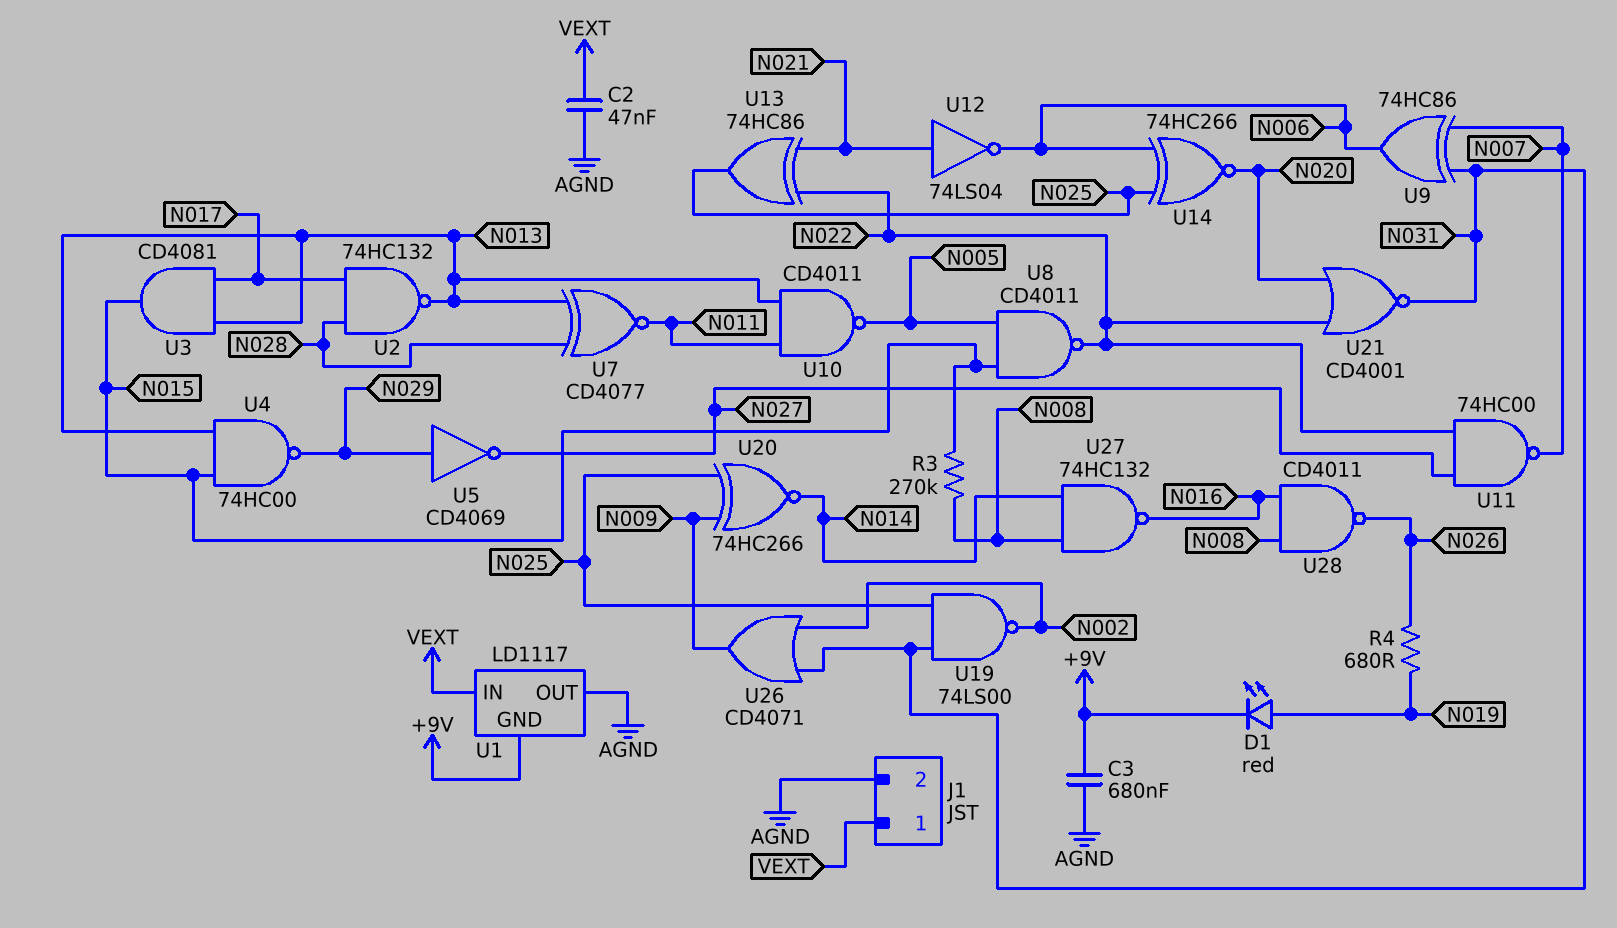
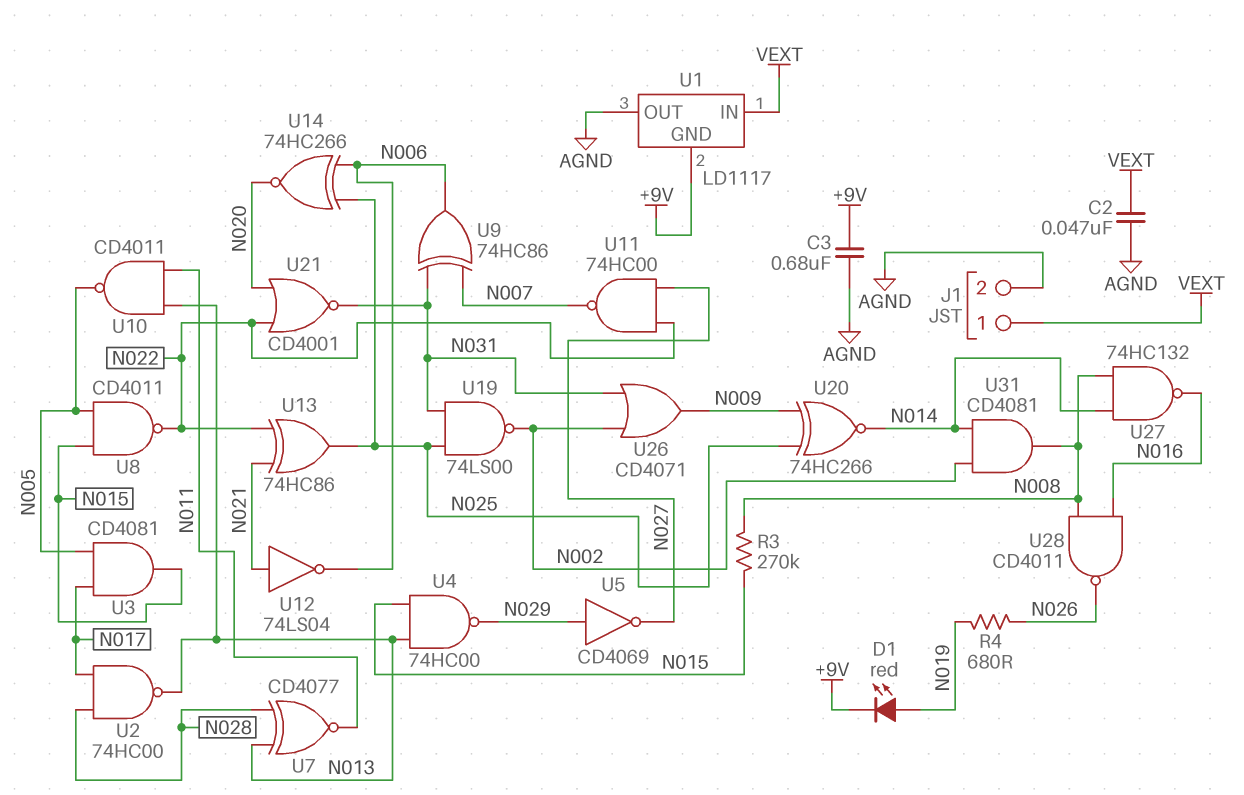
U2: NAND 74HC132 (in N017, in N028, out N013) -> NAND 74HC00 (in N017, in N028, out N013)
U3: AND CD4081 (in N013, in N017, out N015) -> AND CD4081 (in N005, in N017, out N015)
U31: none -> AND CD4081 (in N002, in N014, out N008)

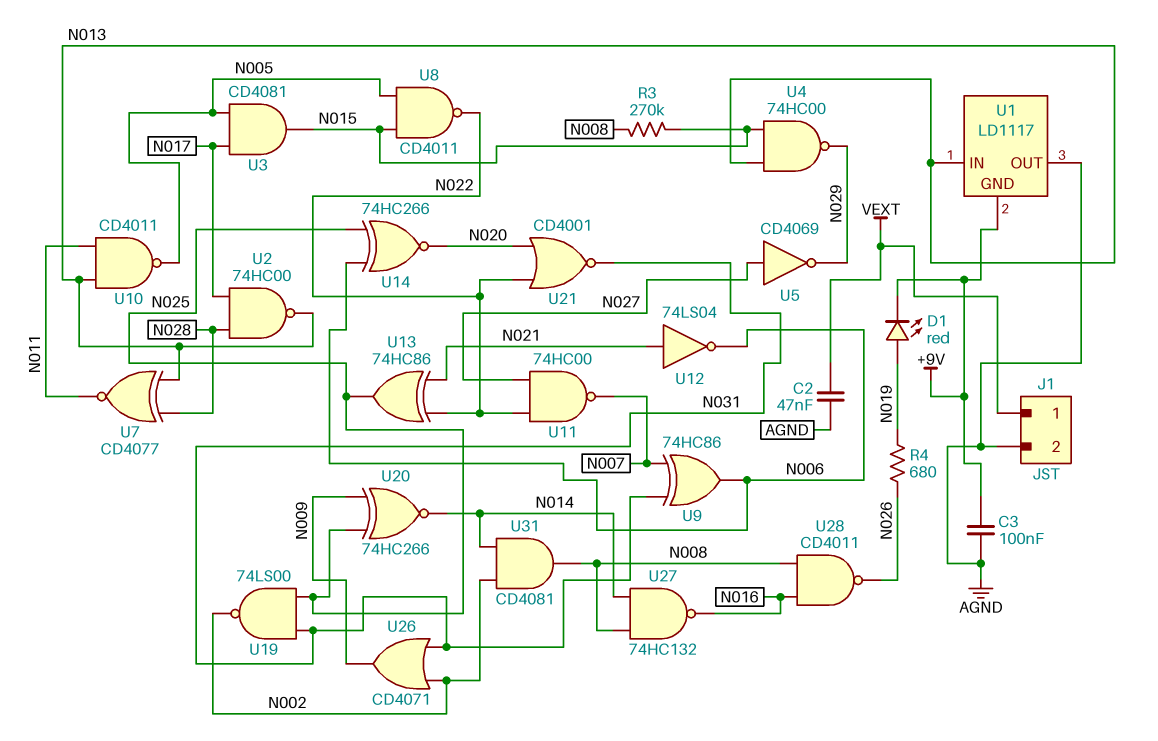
C3: 680nF (+9V, AGND) -> 100nF (+9V, AGND)
U1 pin IN: VEXT -> N013
U5: NOT CD4069 (in N029, out N027) -> NOT CD4069 (in N027, out N029)

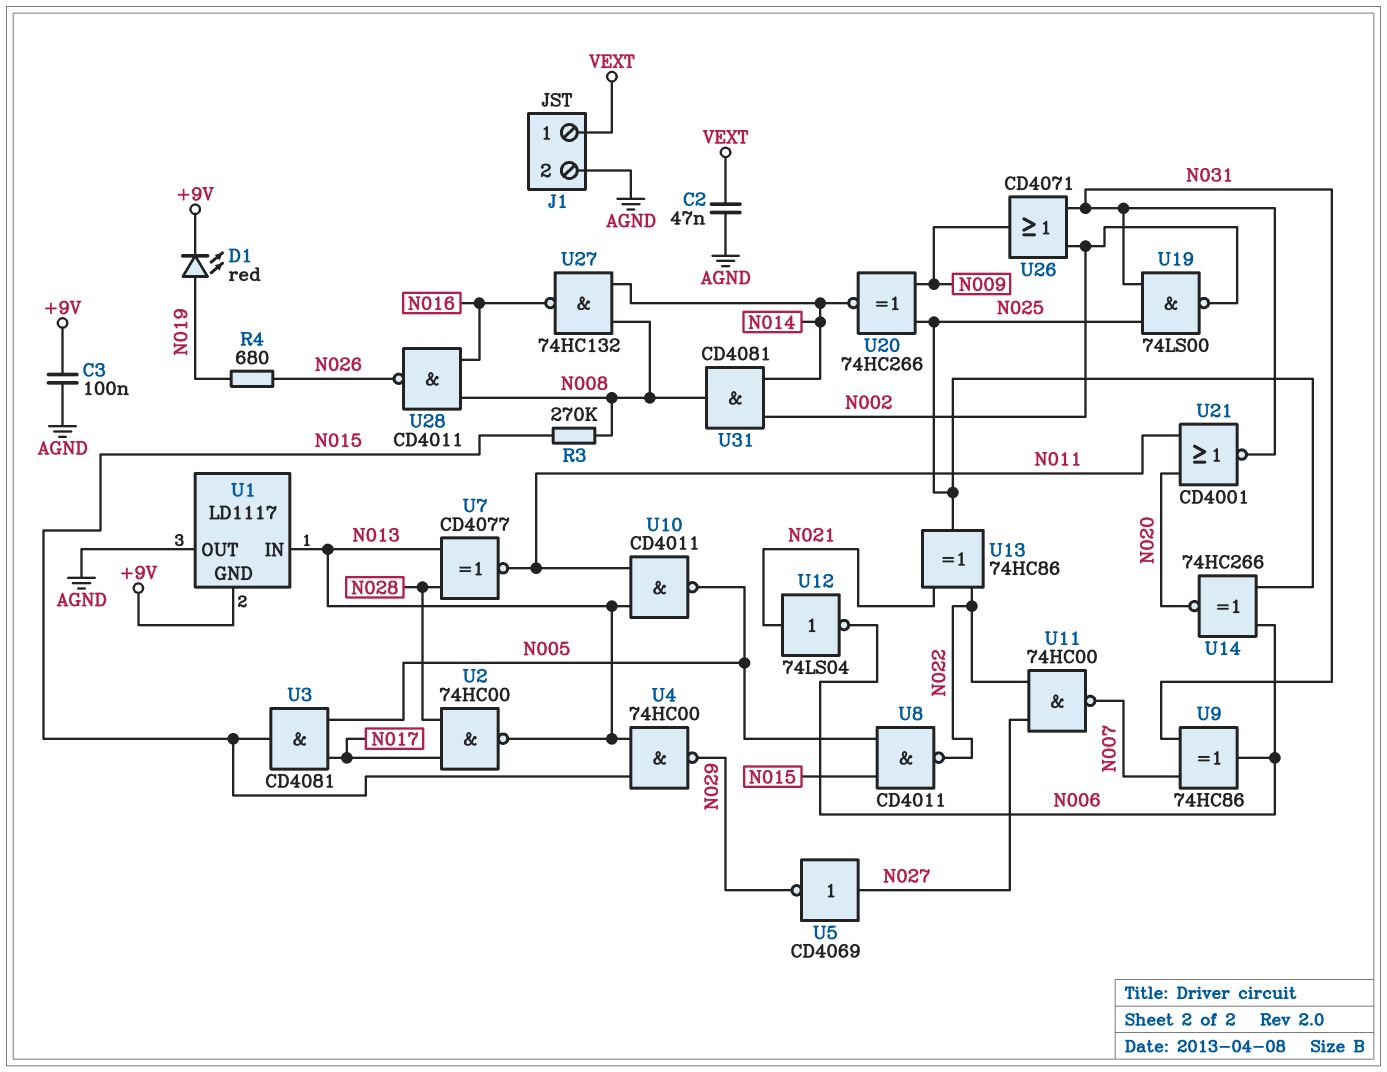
U21: NOR CD4001 (in N020, in N022, out N031) -> NOR CD4001 (in N011, in N020, out N031)

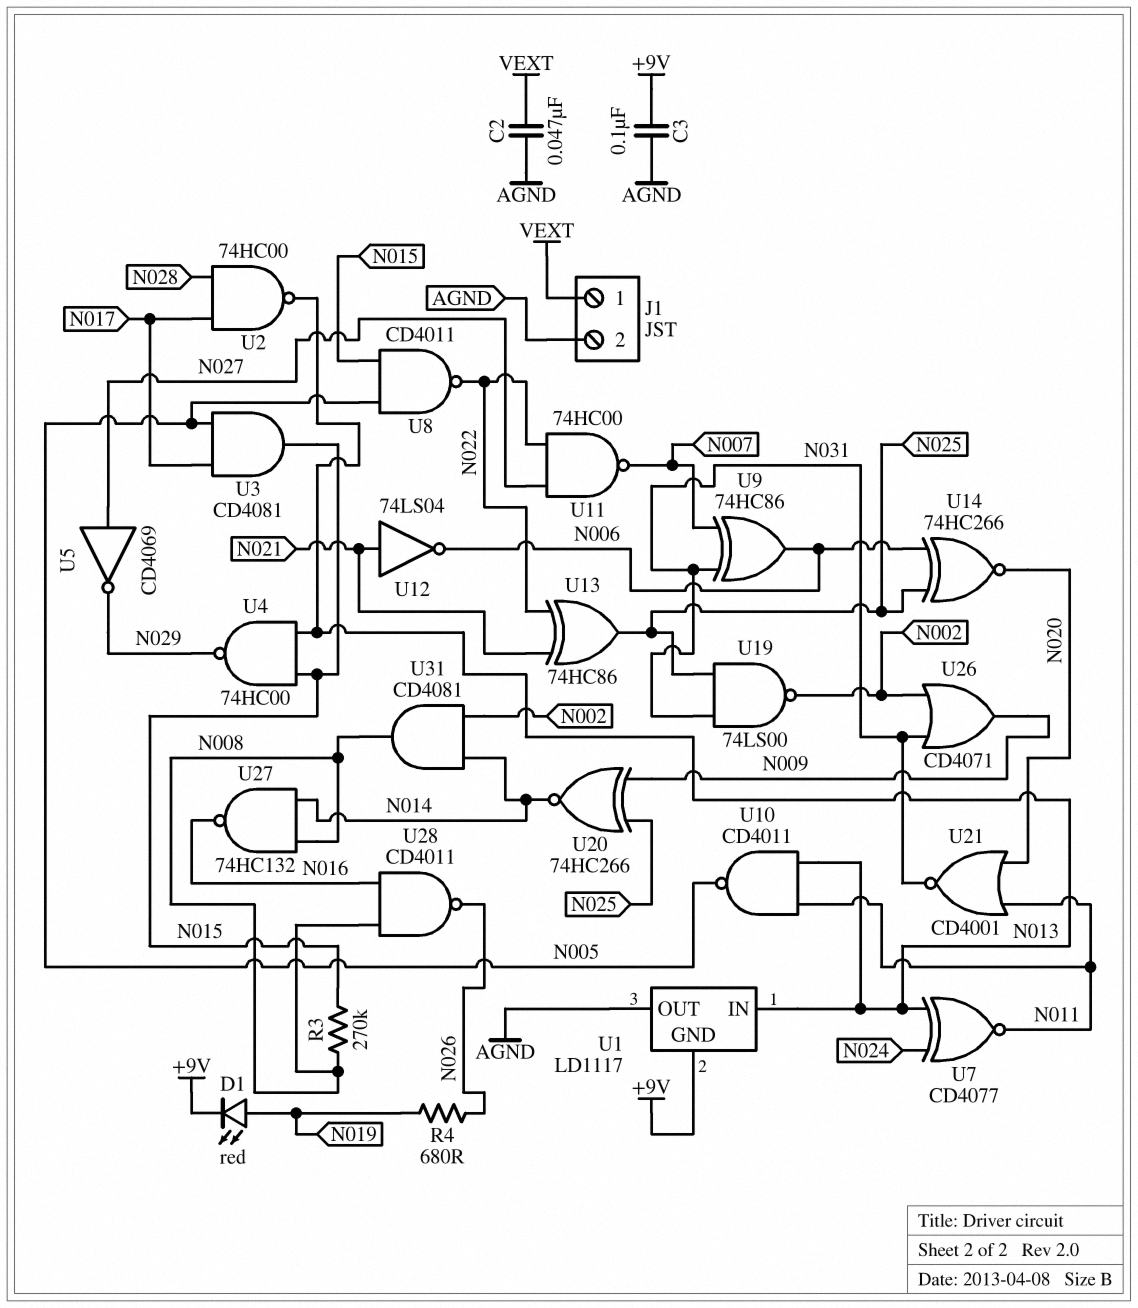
U7: XNOR CD4077 (in N013, in N028, out N011) -> XNOR CD4077 (in N013, in N024, out N011)

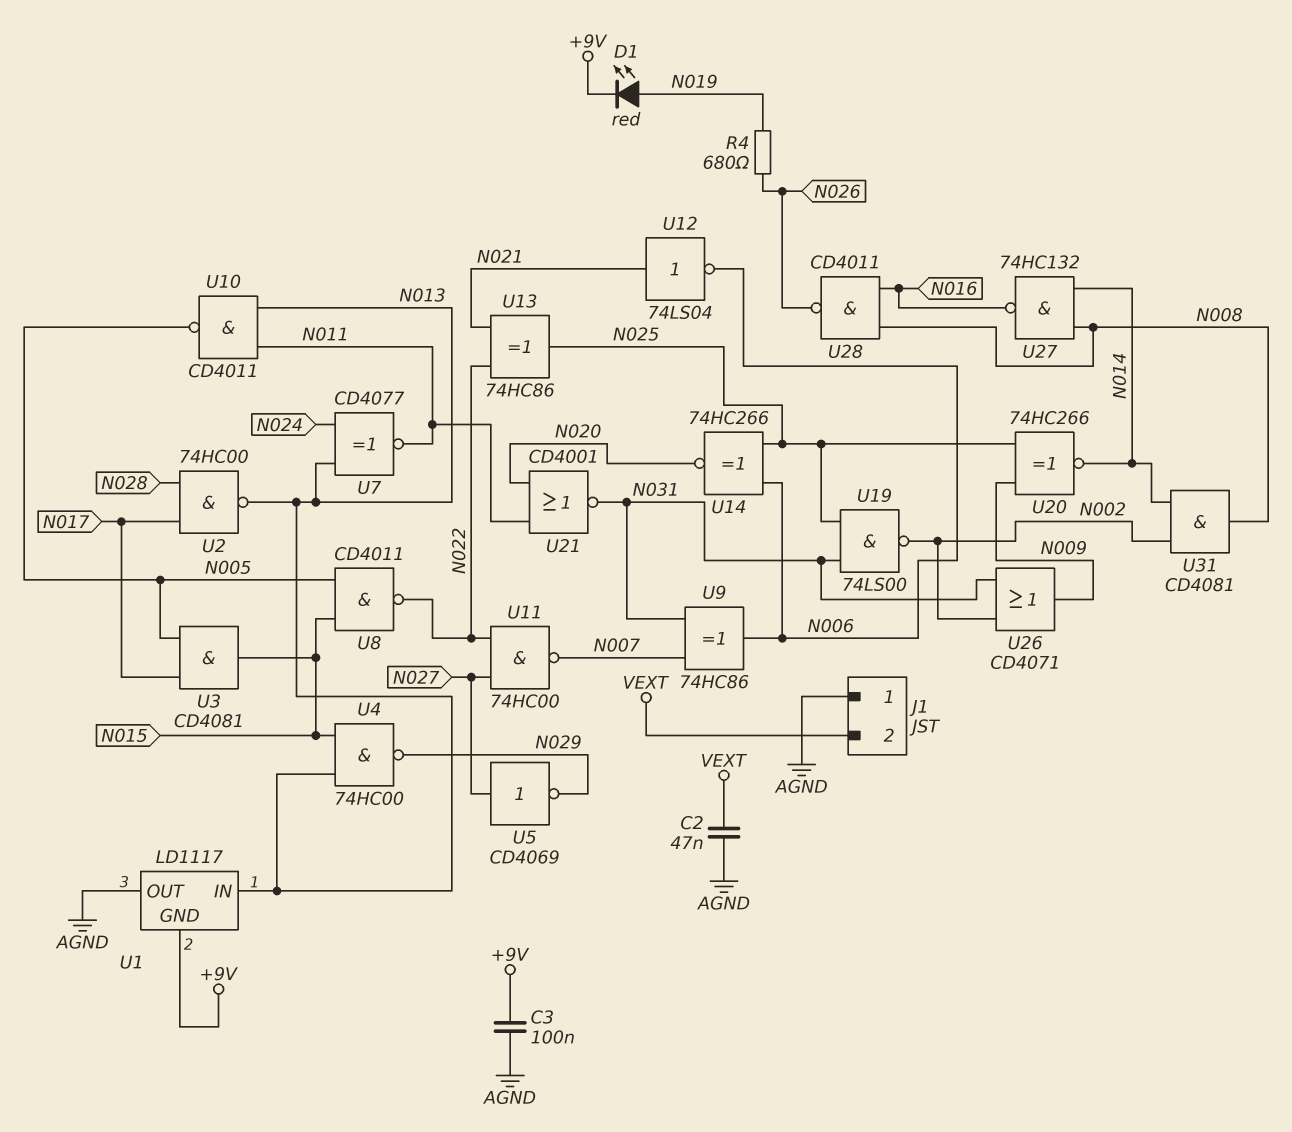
J1 pin 1: VEXT -> AGND
J1 pin 2: AGND -> VEXT
R3: 270k (N008, N015) -> none

